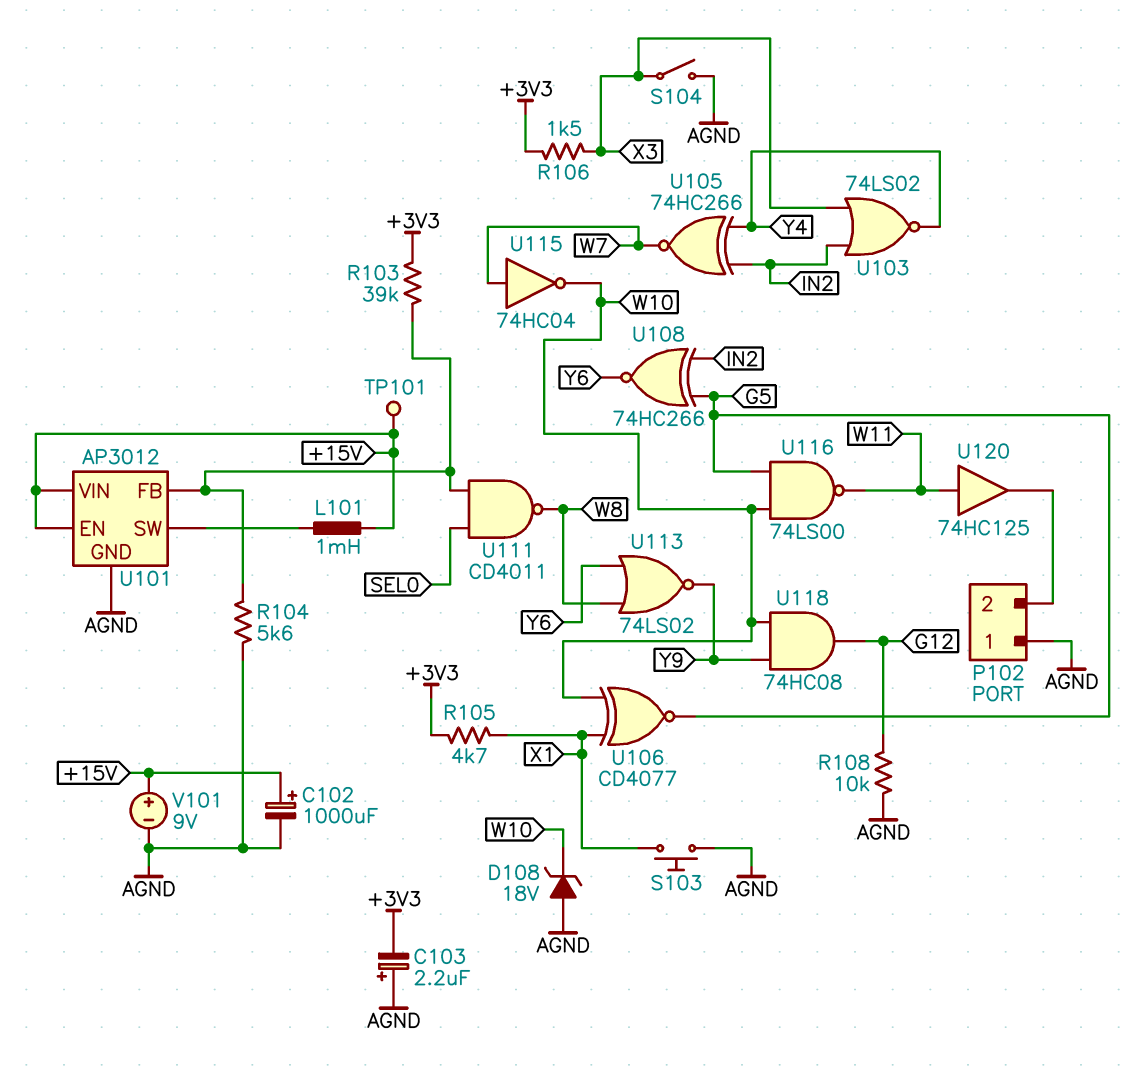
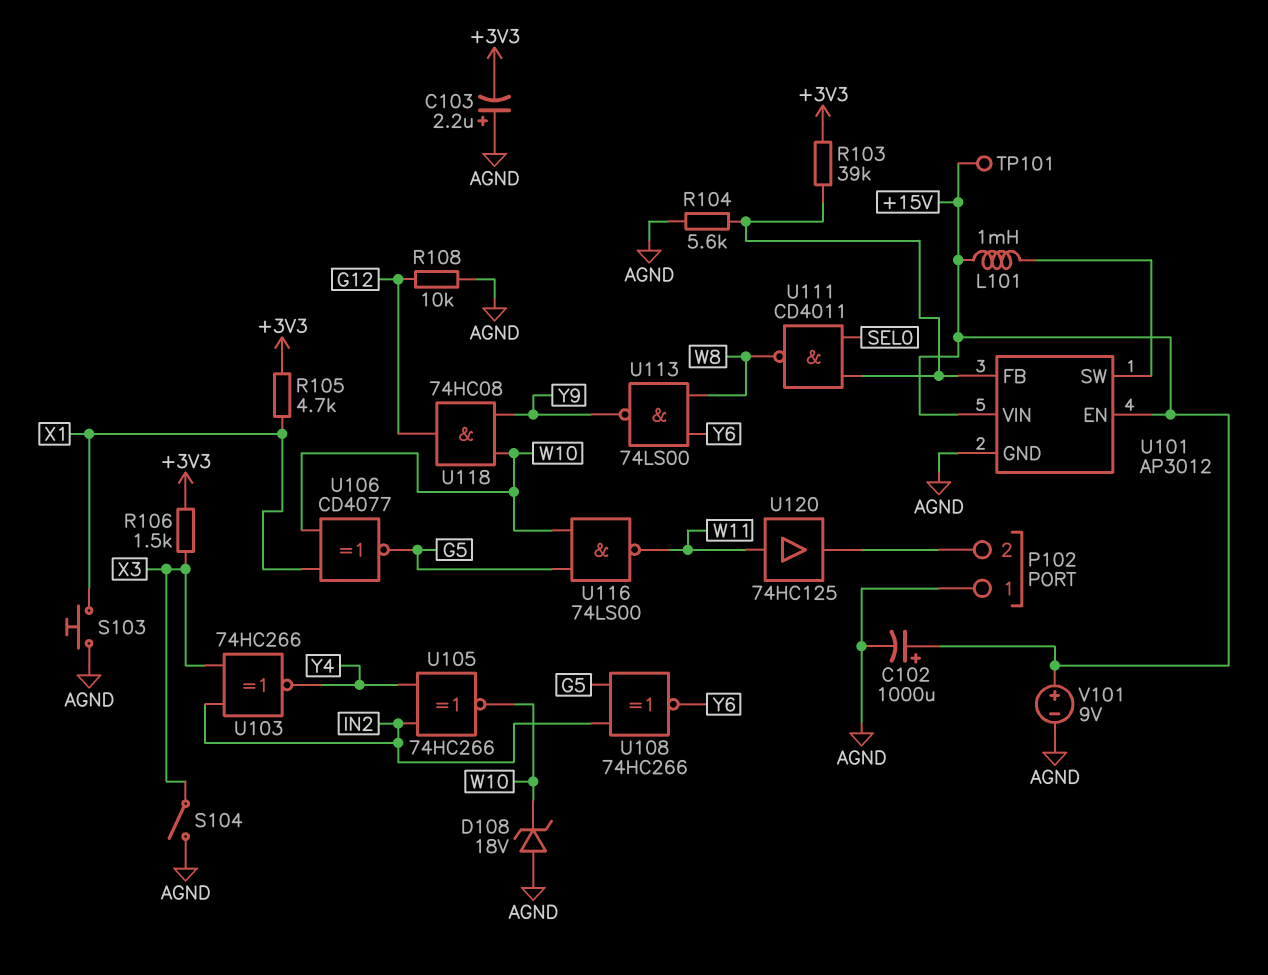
U103: NOR 74LS02 (in IN2, in X3, out Y4) -> XNOR 74HC266 (in IN2, in X3, out Y4)
U105: XNOR 74HC266 (in IN2, in Y4, out W7) -> XNOR 74HC266 (in IN2, in Y4, out W10)
U113: NOR 74LS02 (in W8, in Y6, out Y9) -> NAND 74LS00 (in W8, in Y6, out Y9)
U115: NOT 74HC04 (in W7, out W10) -> none

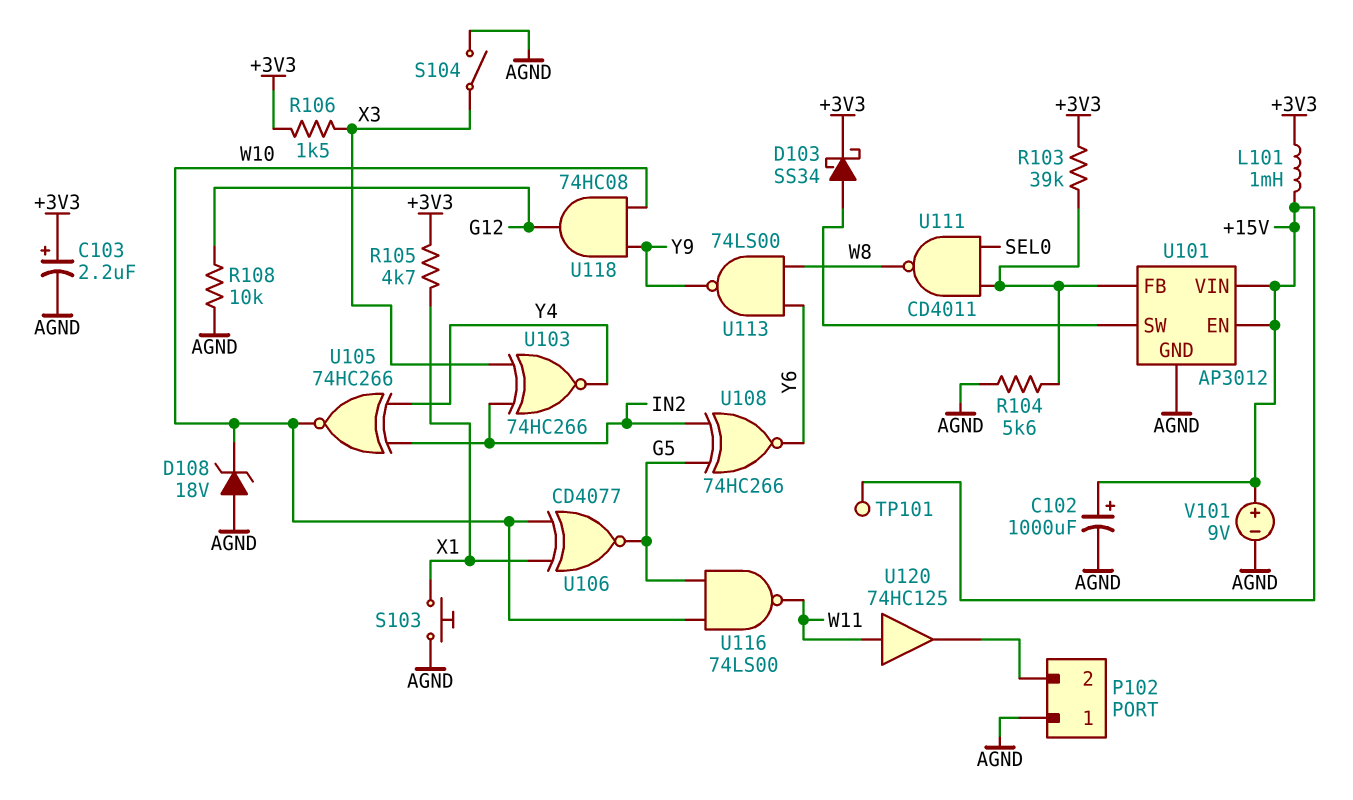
C103: 2.2uF (plus AGND, minus +3V3) -> 2.2uF (plus +3V3, minus AGND)
D103: none -> schottky SS34 (A U101/SW, K +3V3)
L101: 1mH (+15V, U101/SW) -> 1mH (+3V3, +15V)

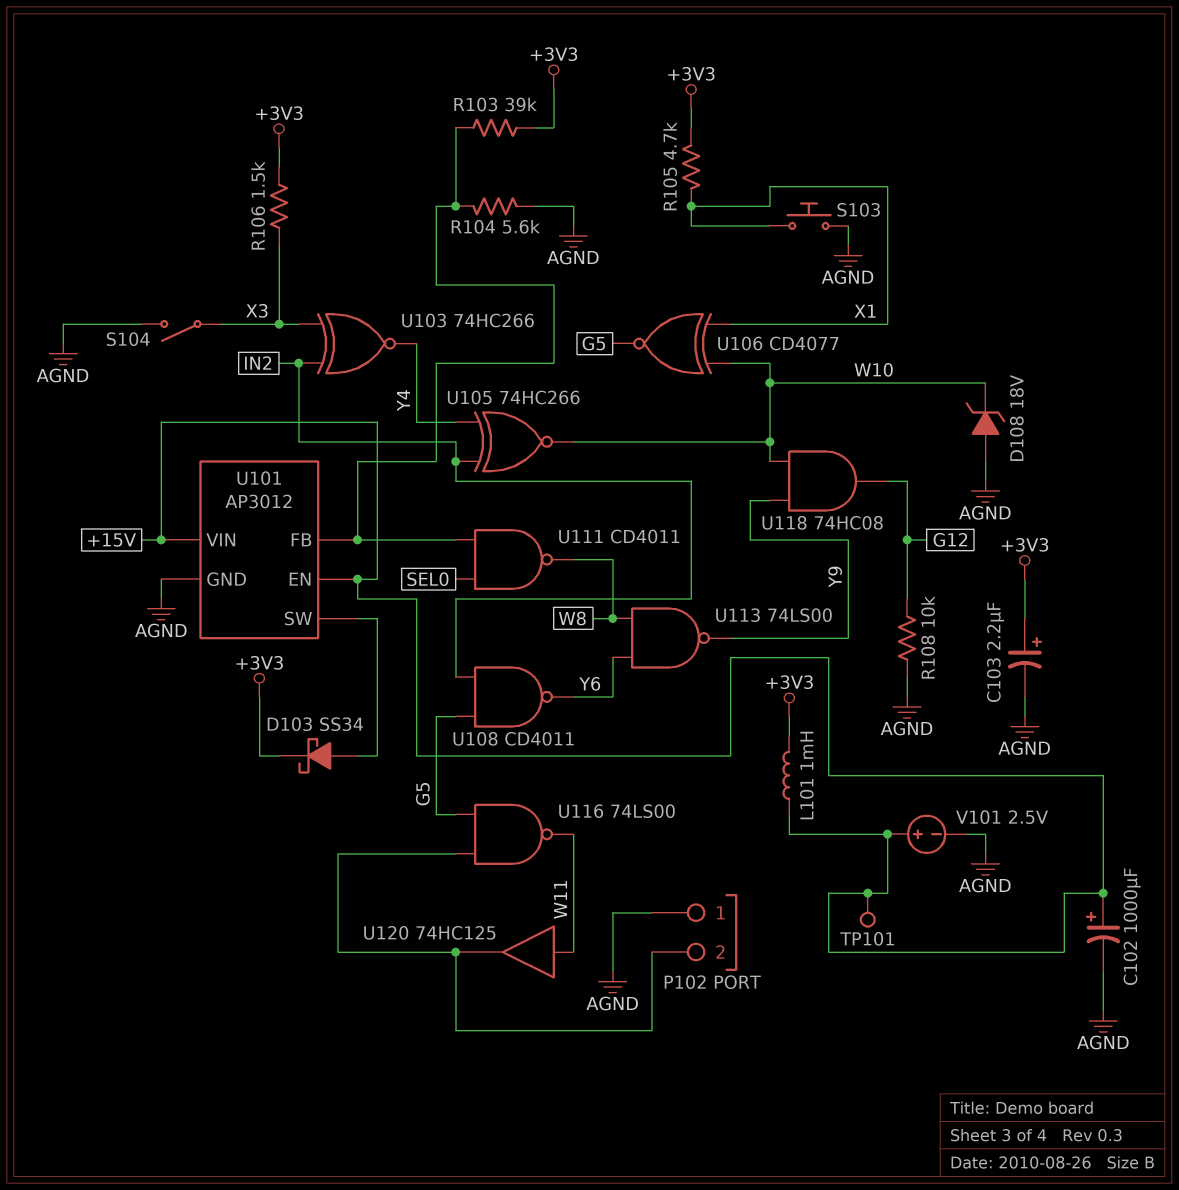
U108: XNOR 74HC266 (in G5, in IN2, out Y6) -> NAND CD4011 (in G5, in IN2, out Y6)
U116: NAND 74LS00 (in G5, in W10, out W11) -> NAND 74LS00 (in G5, in P102/2, out W11)
V101: 9V (plus +15V, minus AGND) -> 2.5V (plus +15V, minus AGND)

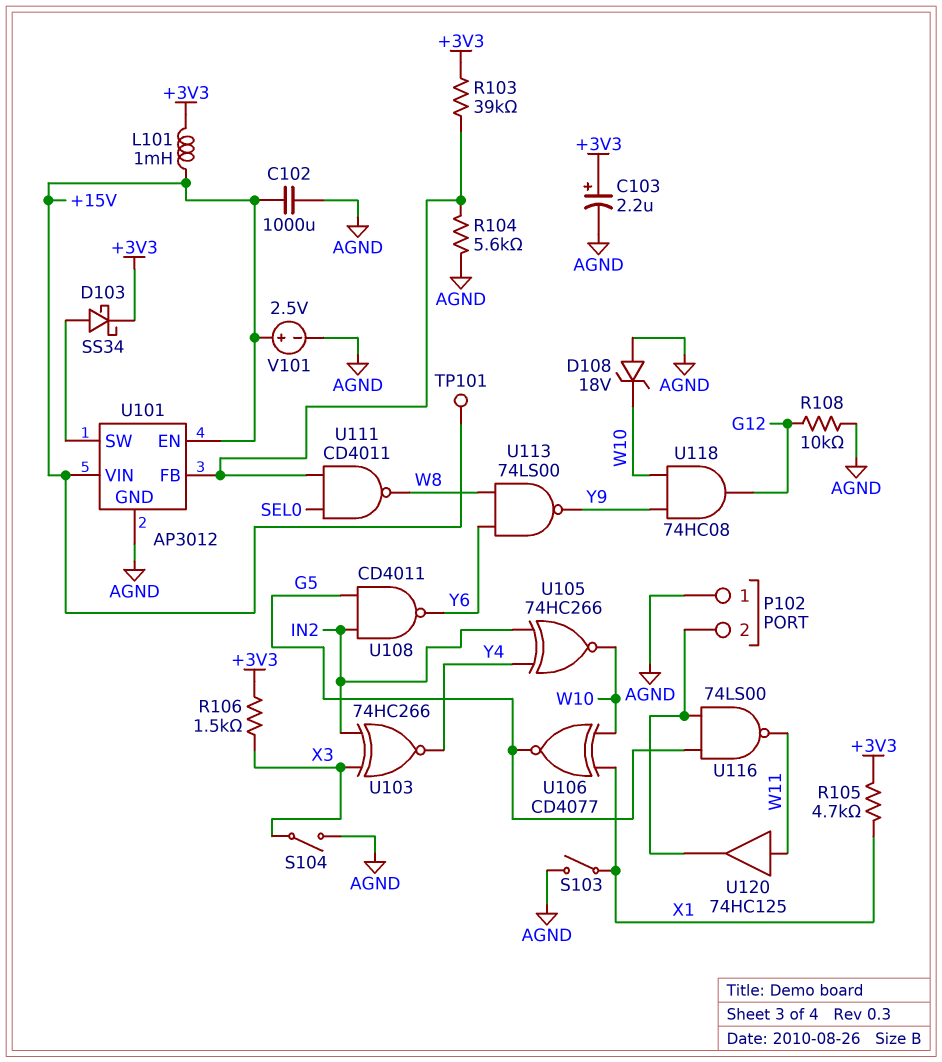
C102: 1000uF (plus +15V, minus AGND) -> 1000uF (+15V, AGND)
S103: button (AGND, X1) -> switch (AGND, X1)

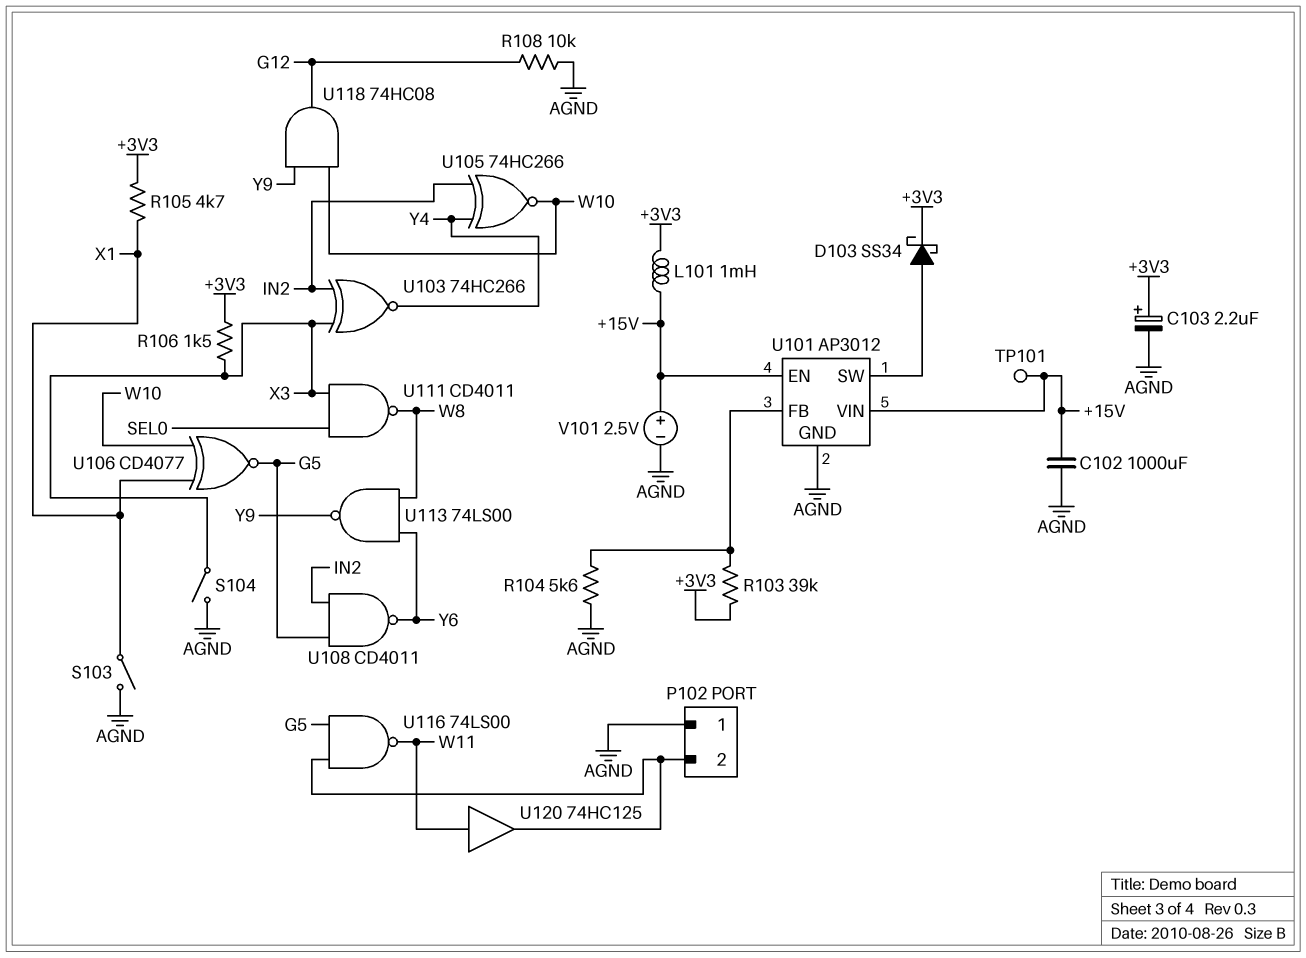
D108: zener 18V (A AGND, K W10) -> none
U111: NAND CD4011 (in SEL0, in U101/FB, out W8) -> NAND CD4011 (in SEL0, in X3, out W8)

